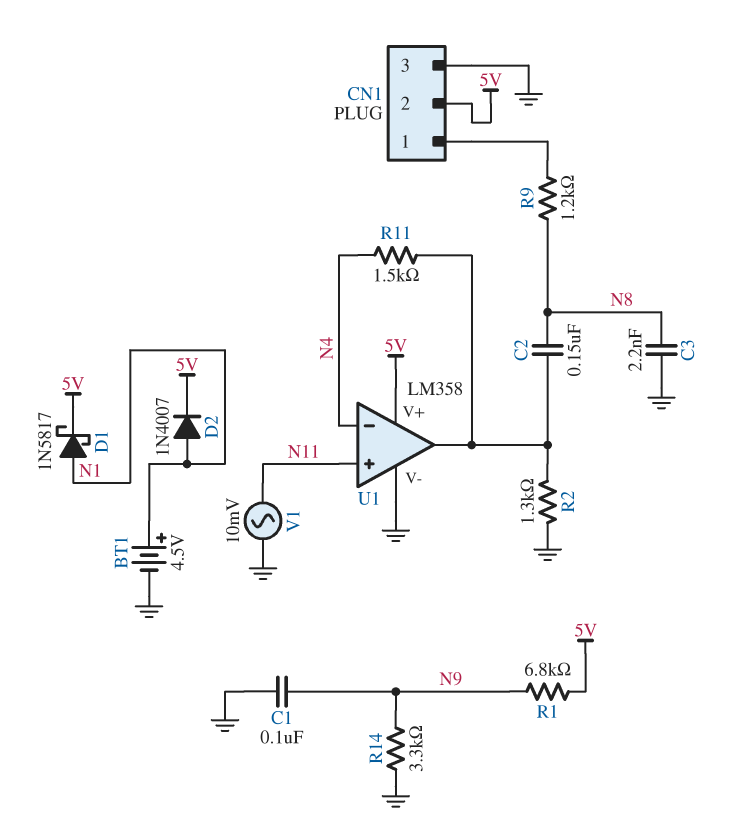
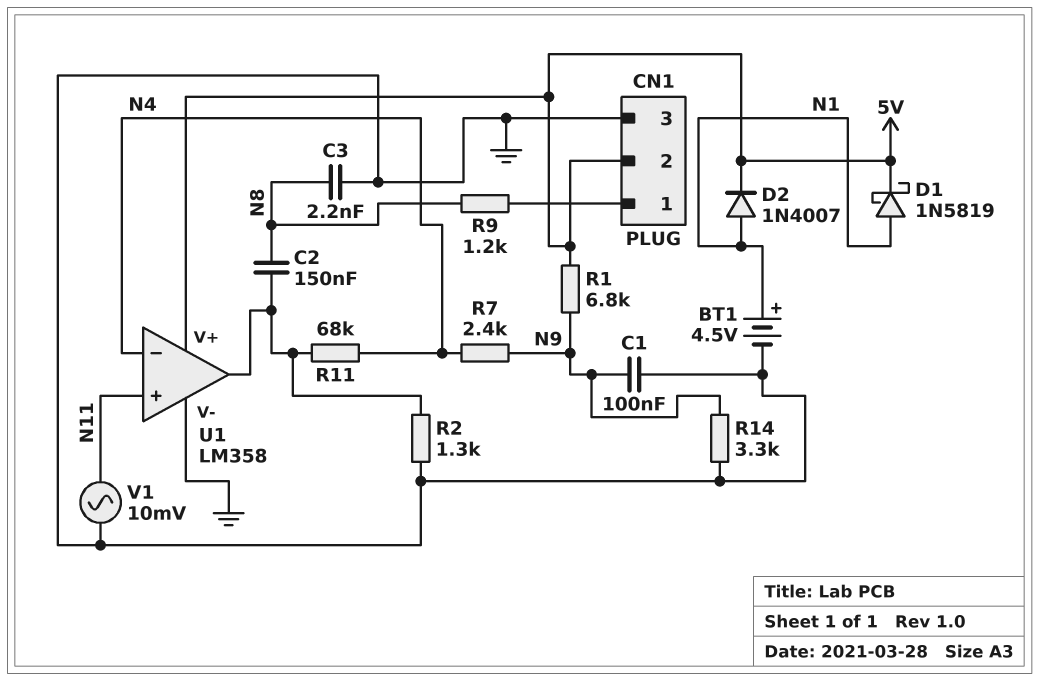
D1: schottky 1N5817 (A N1, K 5V) -> schottky 1N5819 (A N1, K 5V)
R7: none -> 2.4k (N4, N9)
R11: 1.5k (N4, U1/out) -> 68k (N4, U1/out)

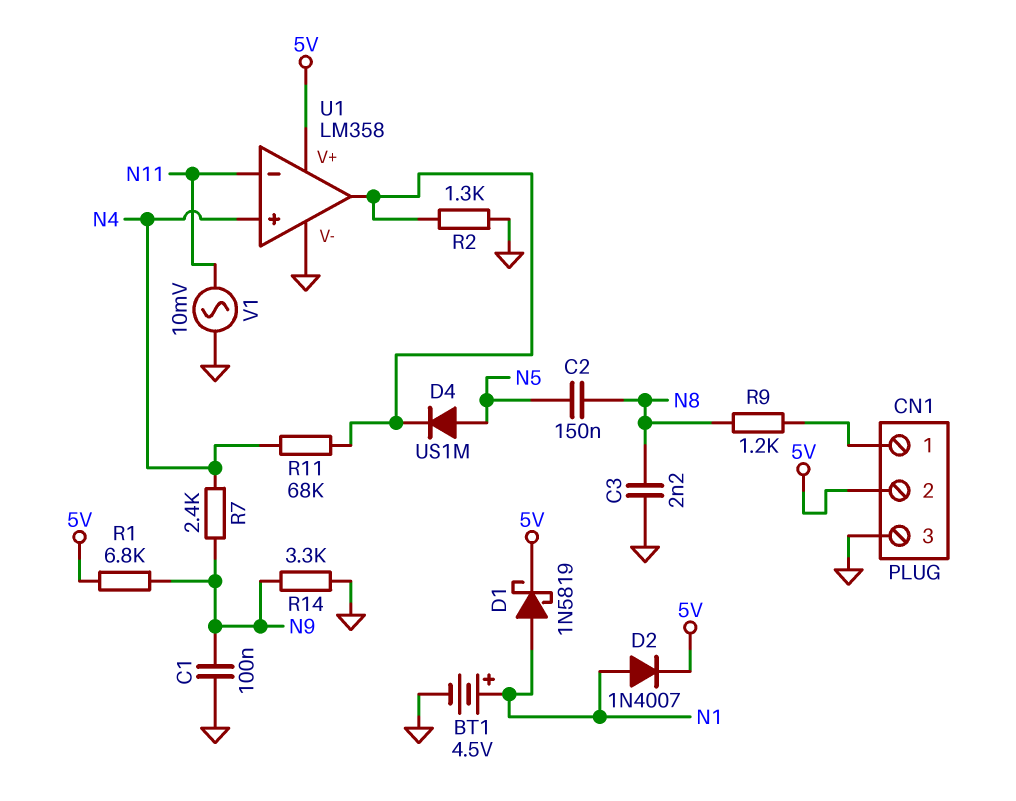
C2: 150nF (N8, U1/out) -> 150nF (N5, N8)
D4: none -> diode US1M (A N5, K U1/out)
U1 pin in+: N11 -> N4
U1 pin in-: N4 -> N11

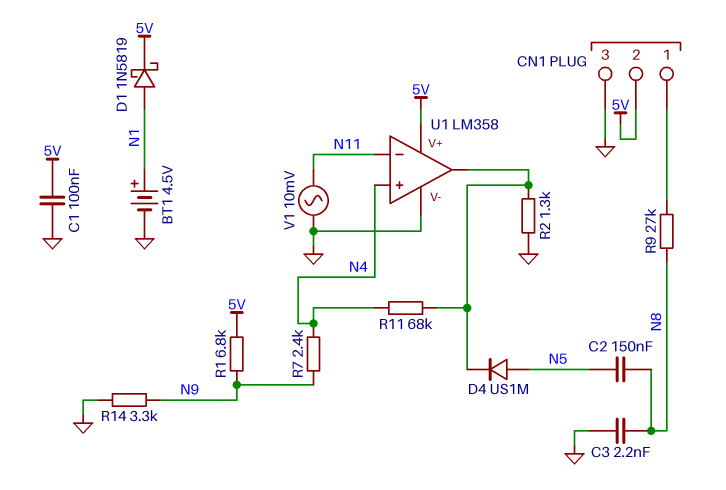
C1: 100nF (GND, N9) -> 100nF (5V, GND)
D2: diode 1N4007 (A N1, K 5V) -> none
R9: 1.2k (CN1/1, N8) -> 27k (CN1/1, N8)

